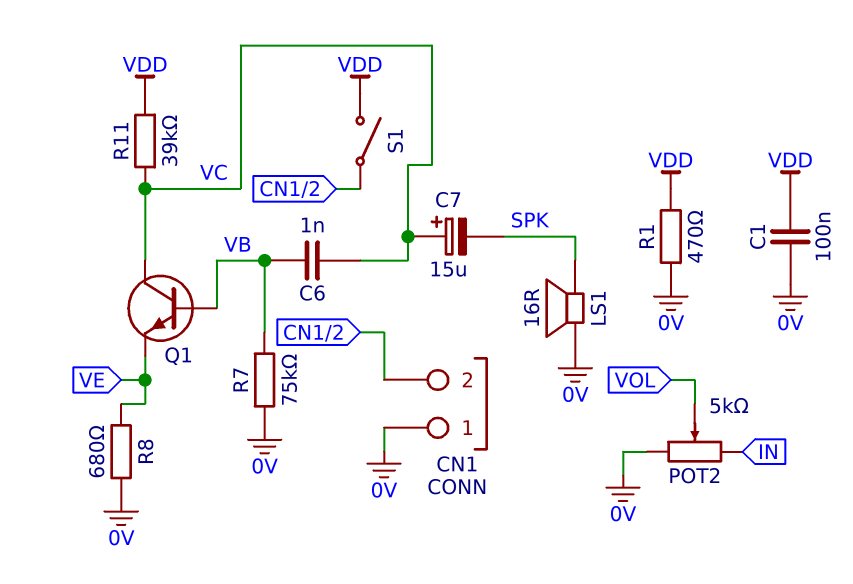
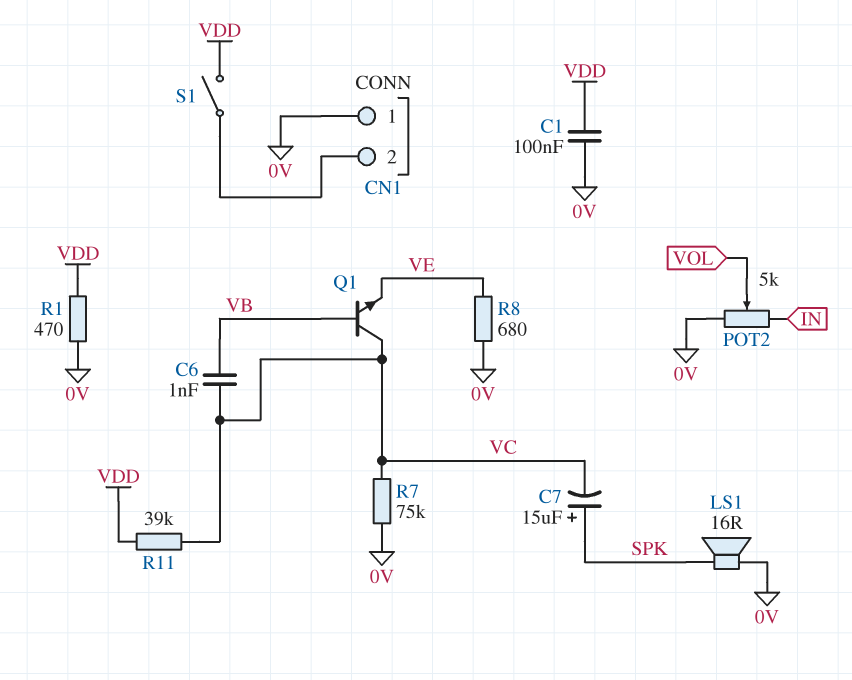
C7: 15uF (plus VC, minus SPK) -> 15uF (plus SPK, minus VC)
R7: 75k (0V, VB) -> 75k (0V, VC)

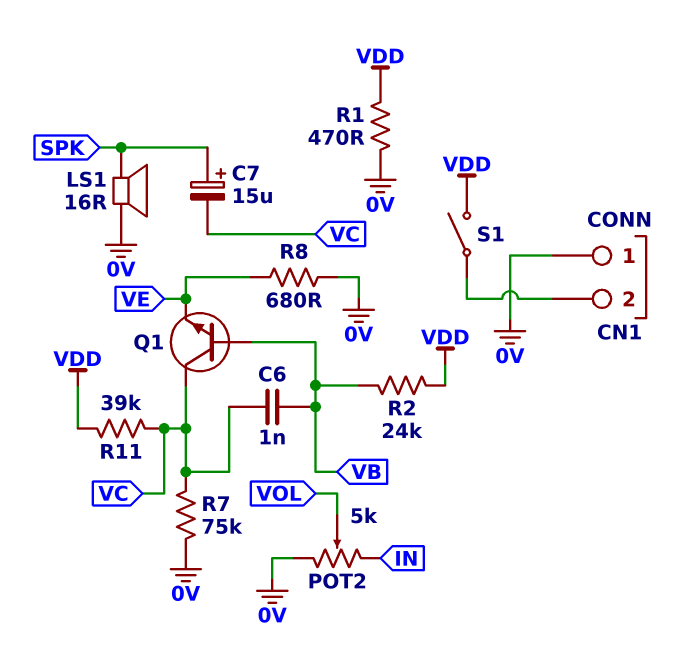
C1: 100nF (0V, VDD) -> none
R2: none -> 24k (VB, VDD)

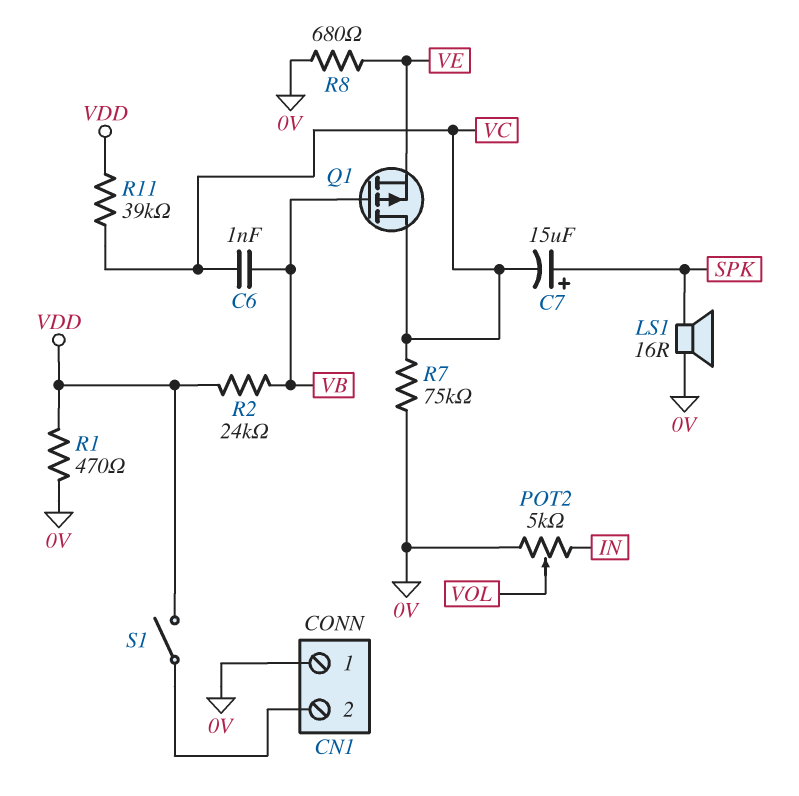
Q1: NPN (B VB, C VC, E VE) -> PMOS (G VB, D VC, S VE)

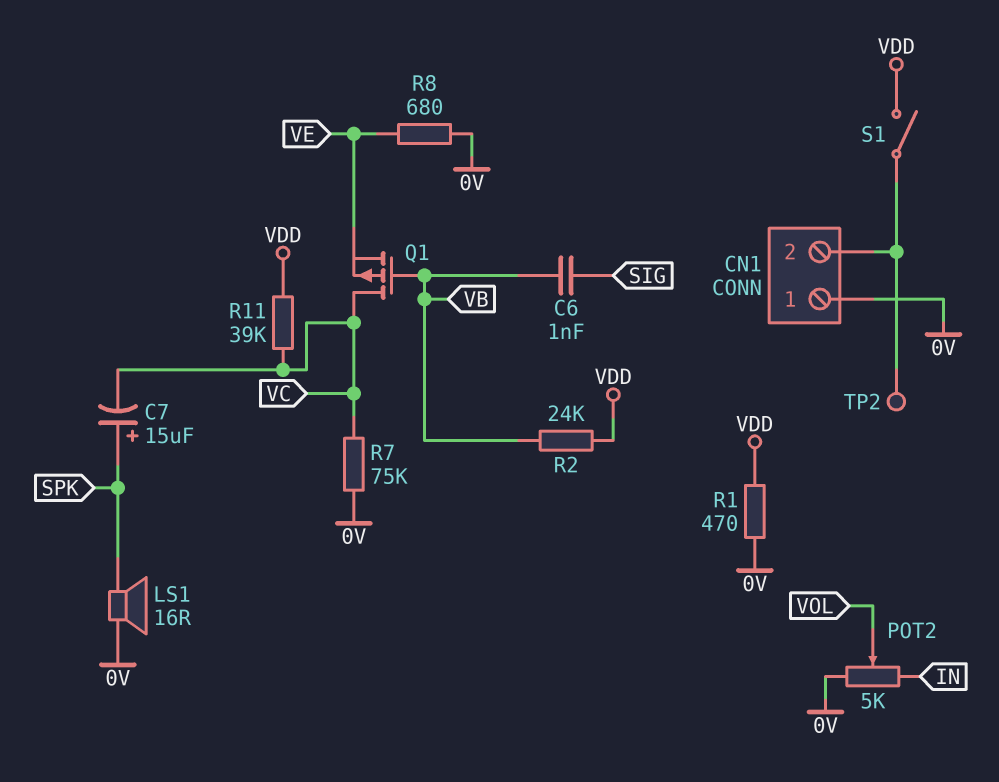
C6: 1nF (VB, VC) -> 1nF (SIG, VB)
TP2: none -> test point (CN1/2)

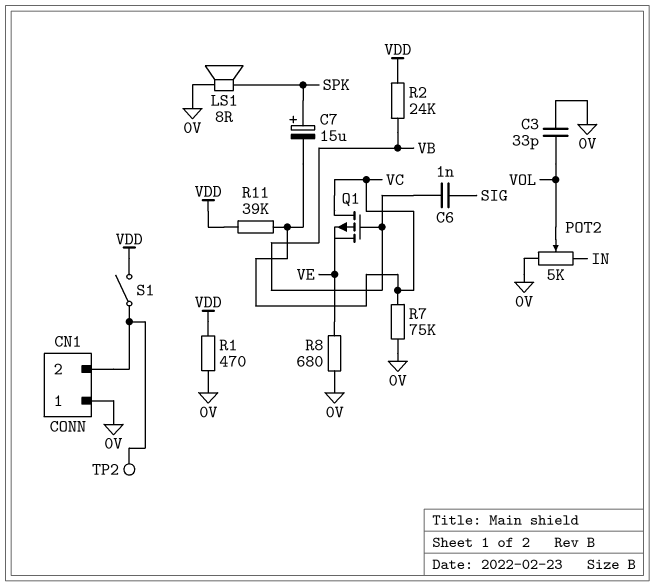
C3: none -> 33pF (0V, VOL)
LS1: speaker 16R (0V, SPK) -> speaker 8R (0V, SPK)

